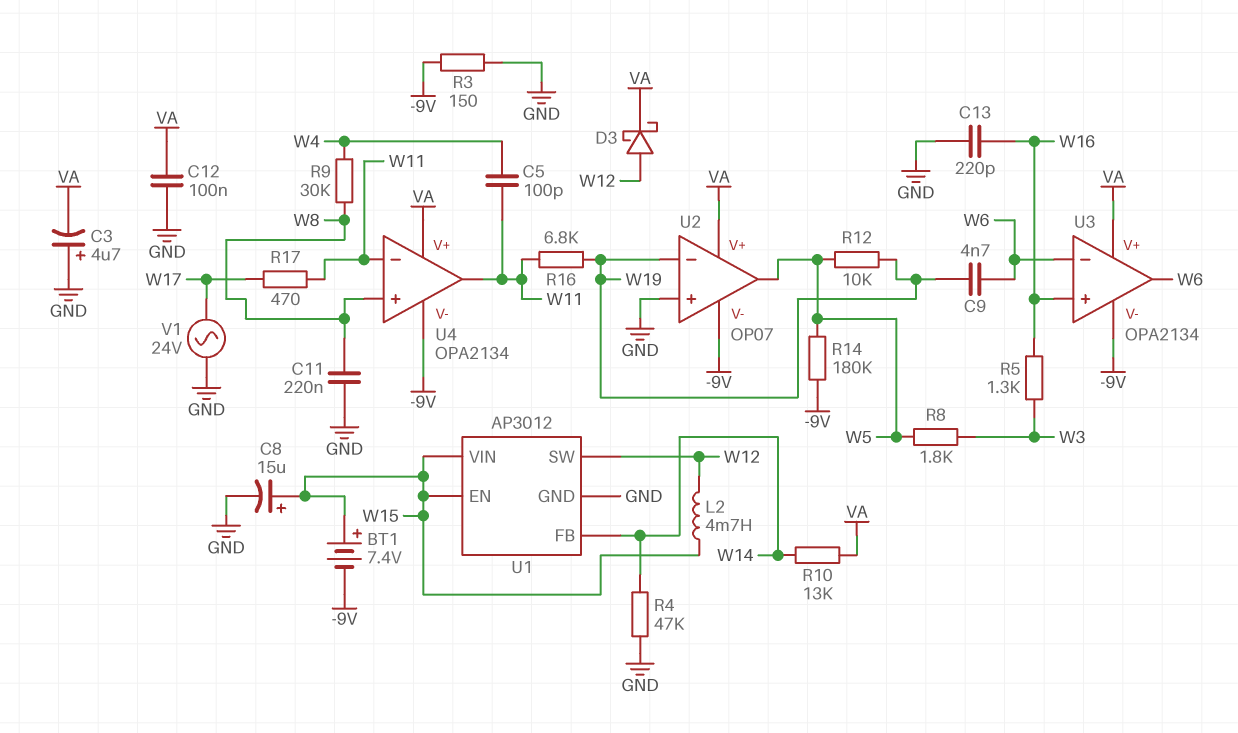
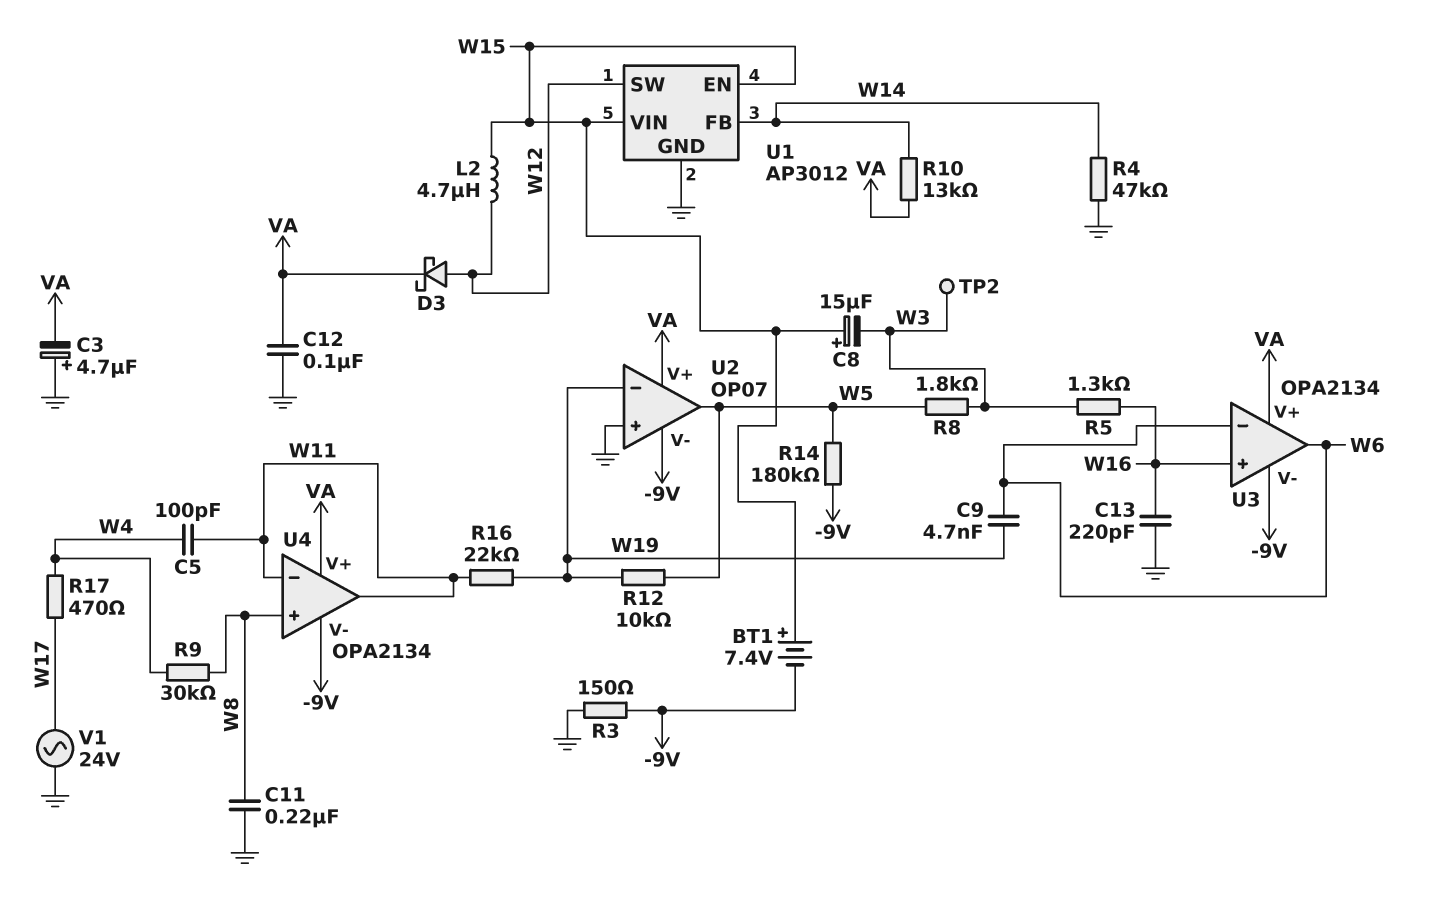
C8: 15uF (plus W15, minus GND) -> 15uF (plus W15, minus W3)
L2: 4.7mH (W12, W15) -> 4.7uH (W12, W15)
R16: 6.8k (W11, W19) -> 22k (W11, W19)
R17: 470 (W11, W17) -> 470 (W4, W17)
TP2: none -> test point (W3)

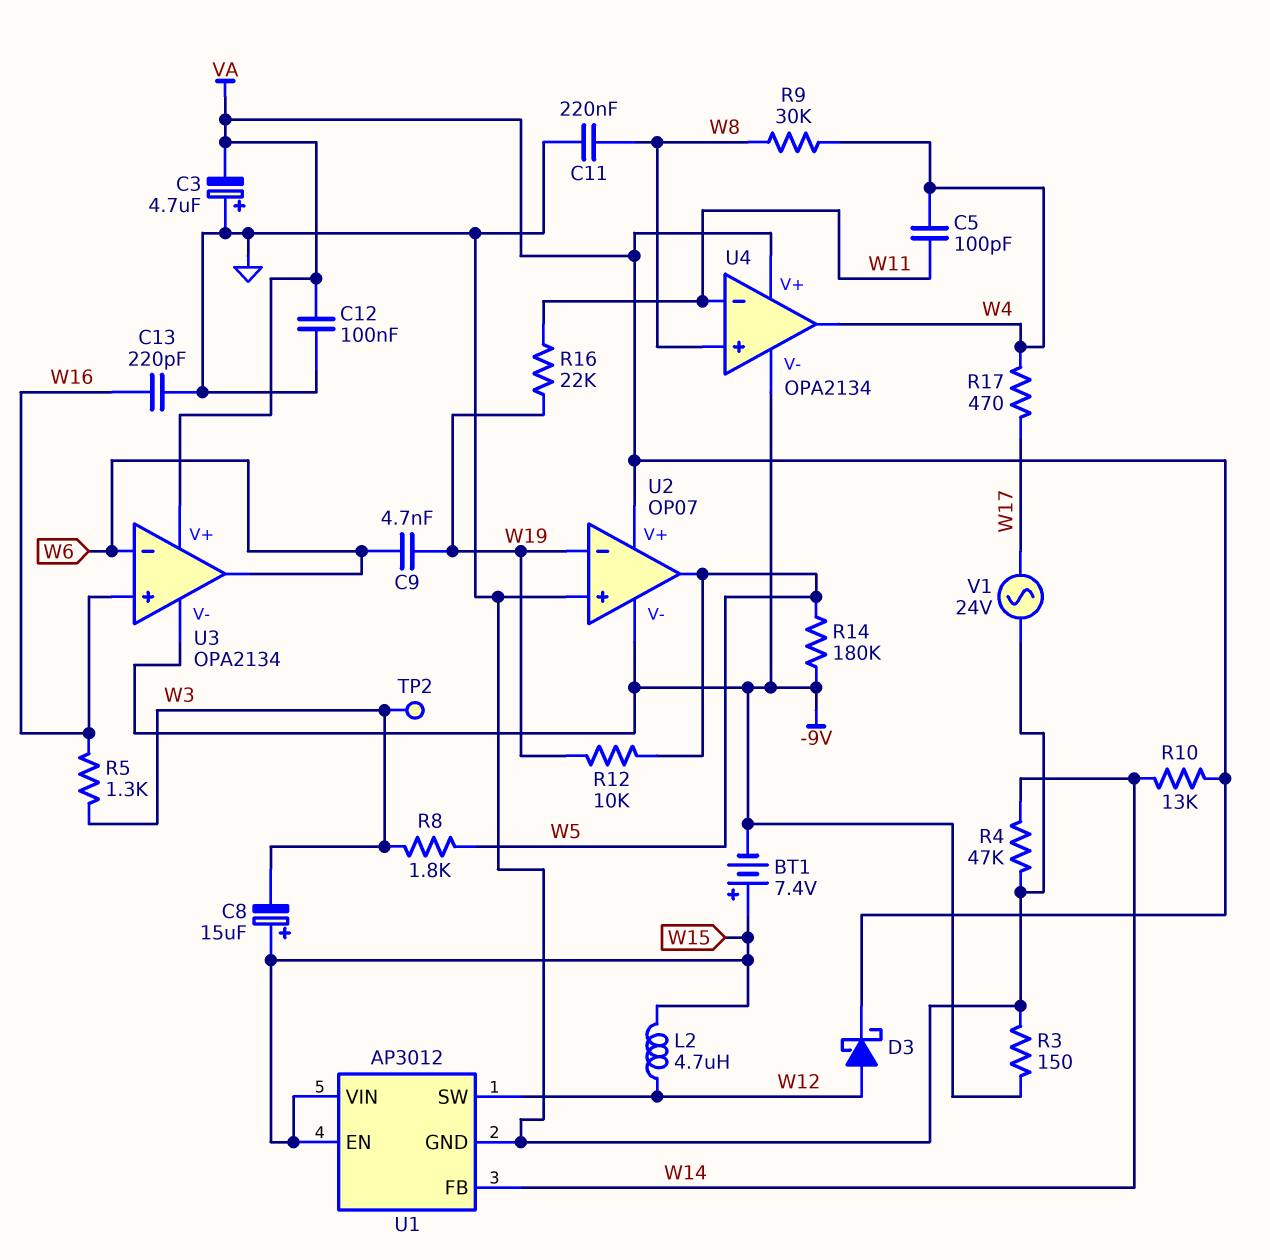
U4 pin out: W11 -> W4

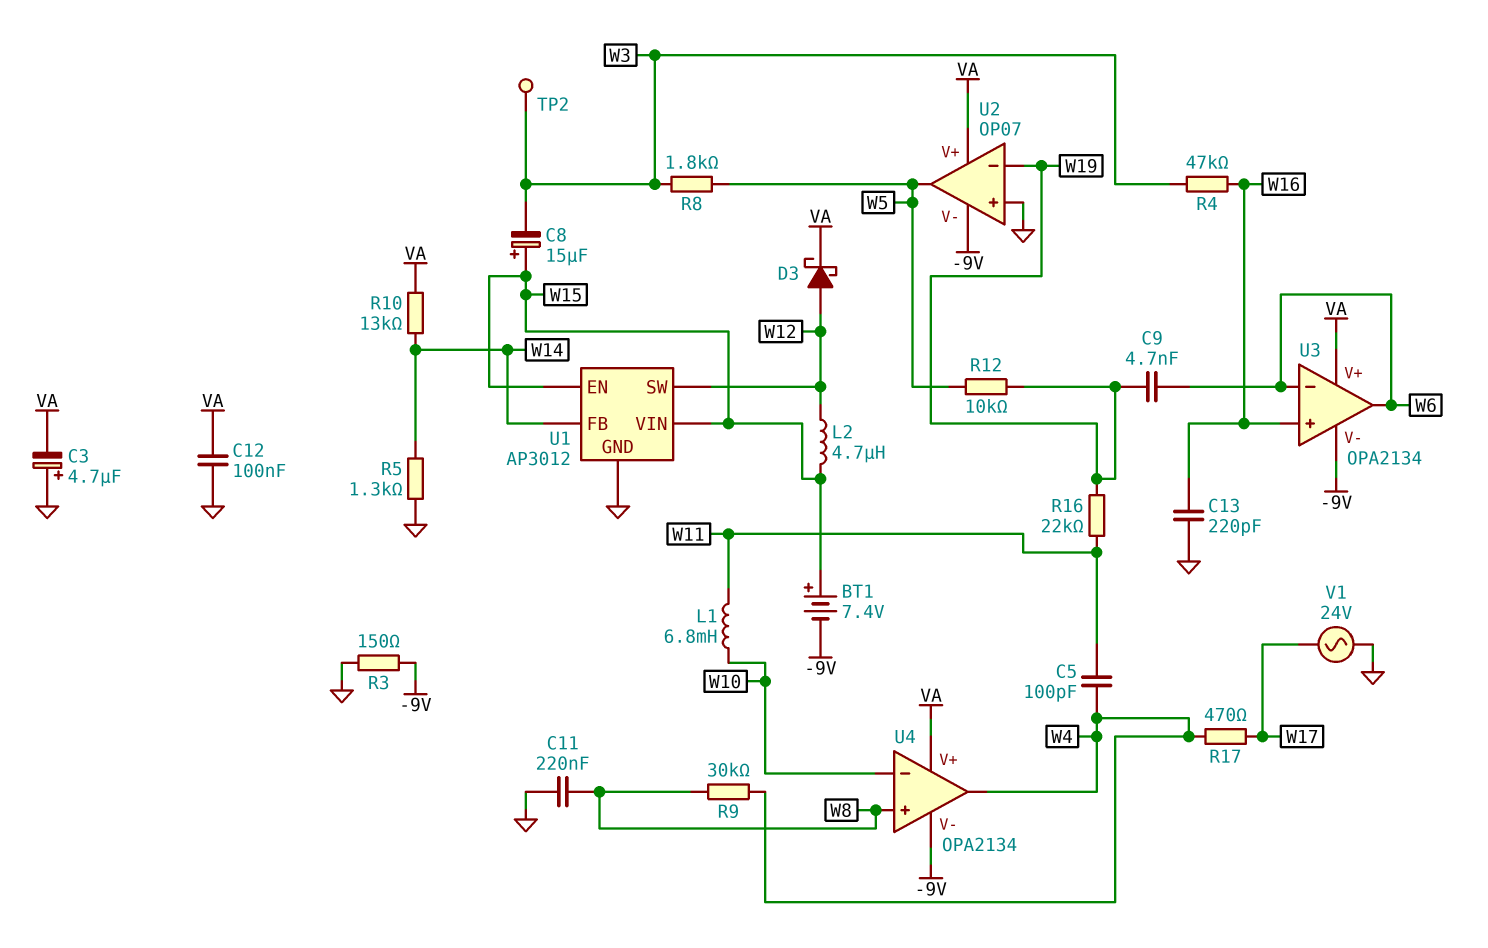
L1: none -> 6.8mH (W10, W11)
R4: 47k (GND, W14) -> 47k (W3, W16)
R5: 1.3k (W3, W16) -> 1.3k (GND, W14)
R14: 180k (-9V, W5) -> none
U4 pin in-: W11 -> W10

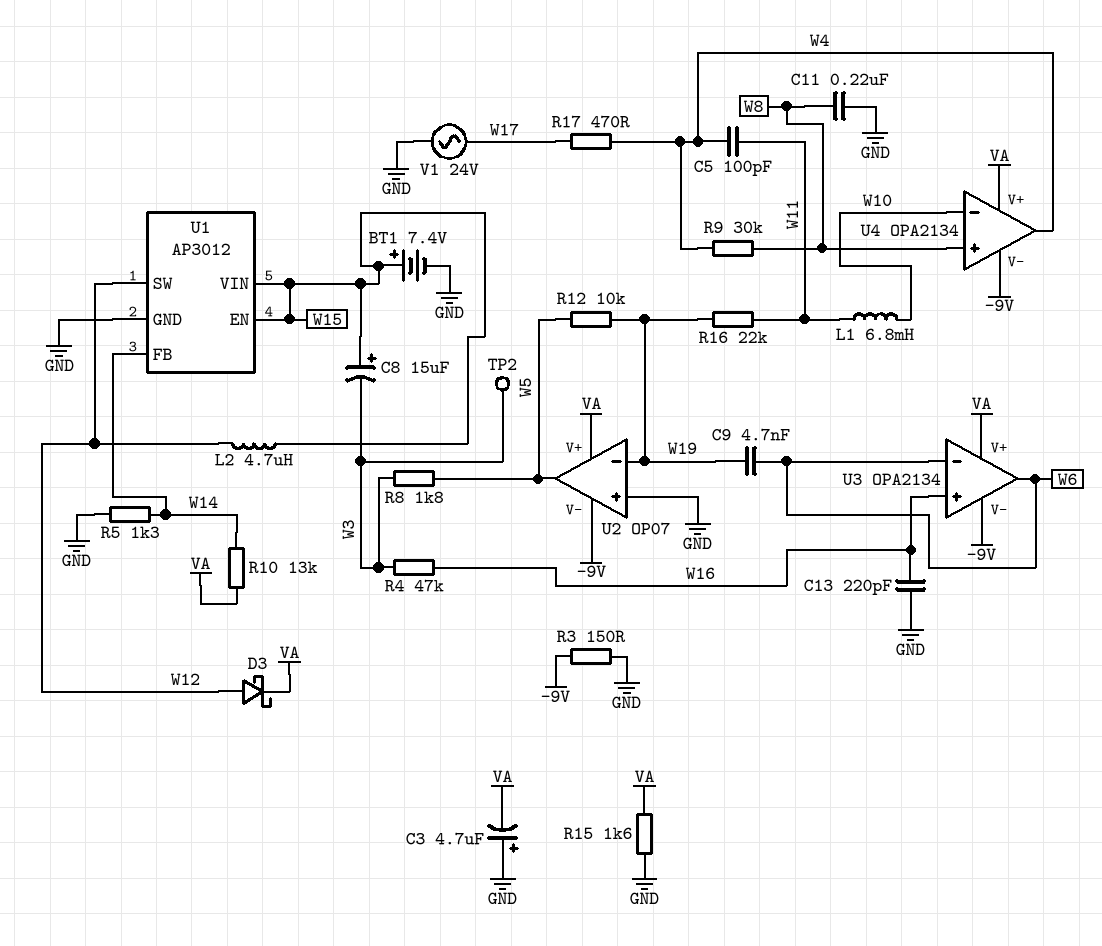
BT1: 7.4V (plus W15, minus -9V) -> 7.4V (plus W15, minus GND)
C12: 100nF (GND, VA) -> none
R15: none -> 1.6k (GND, VA)

